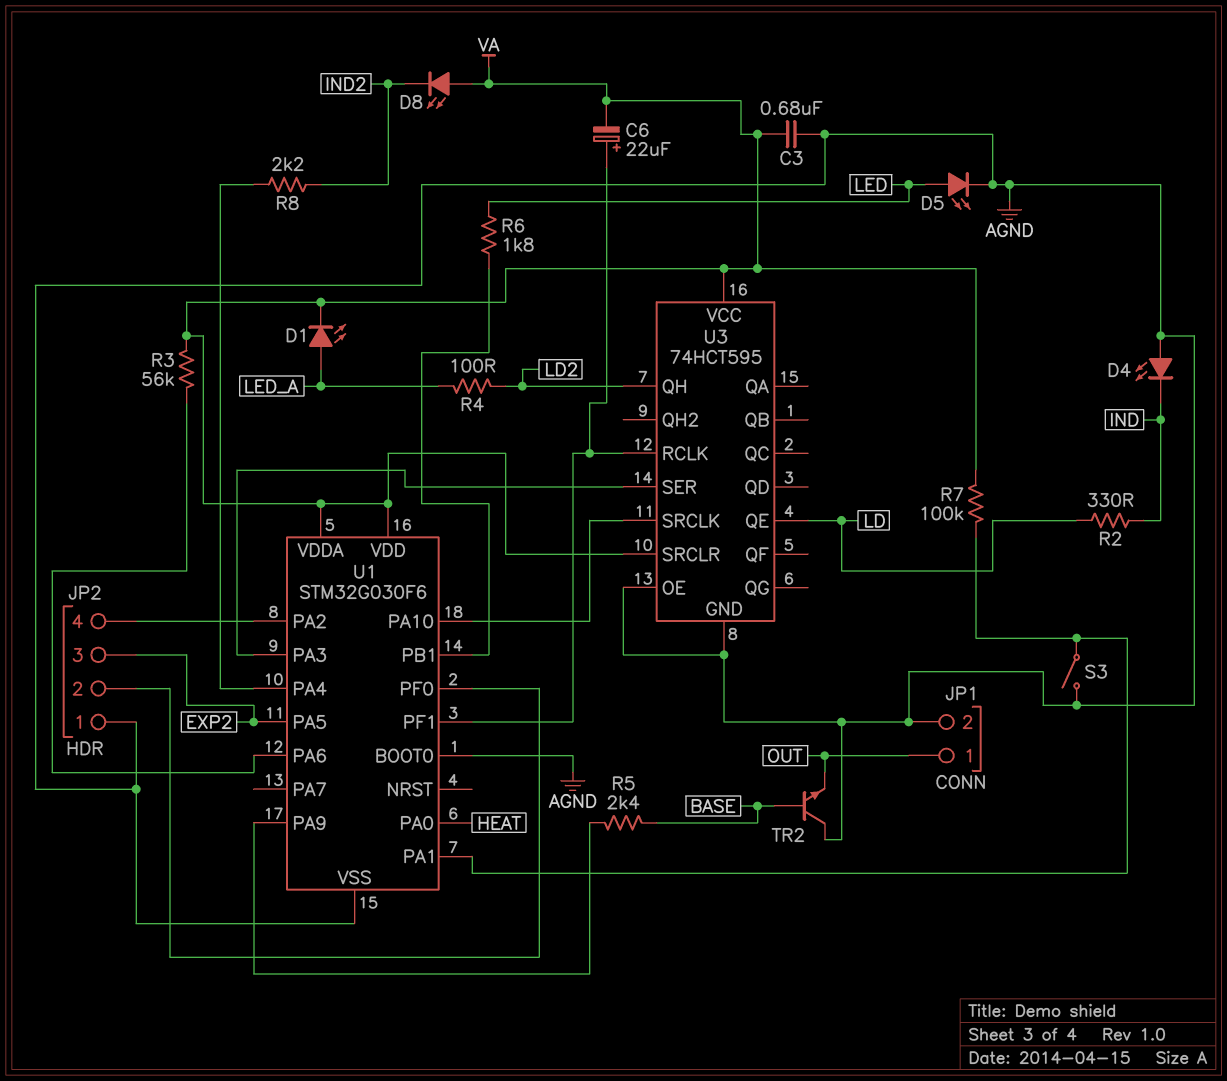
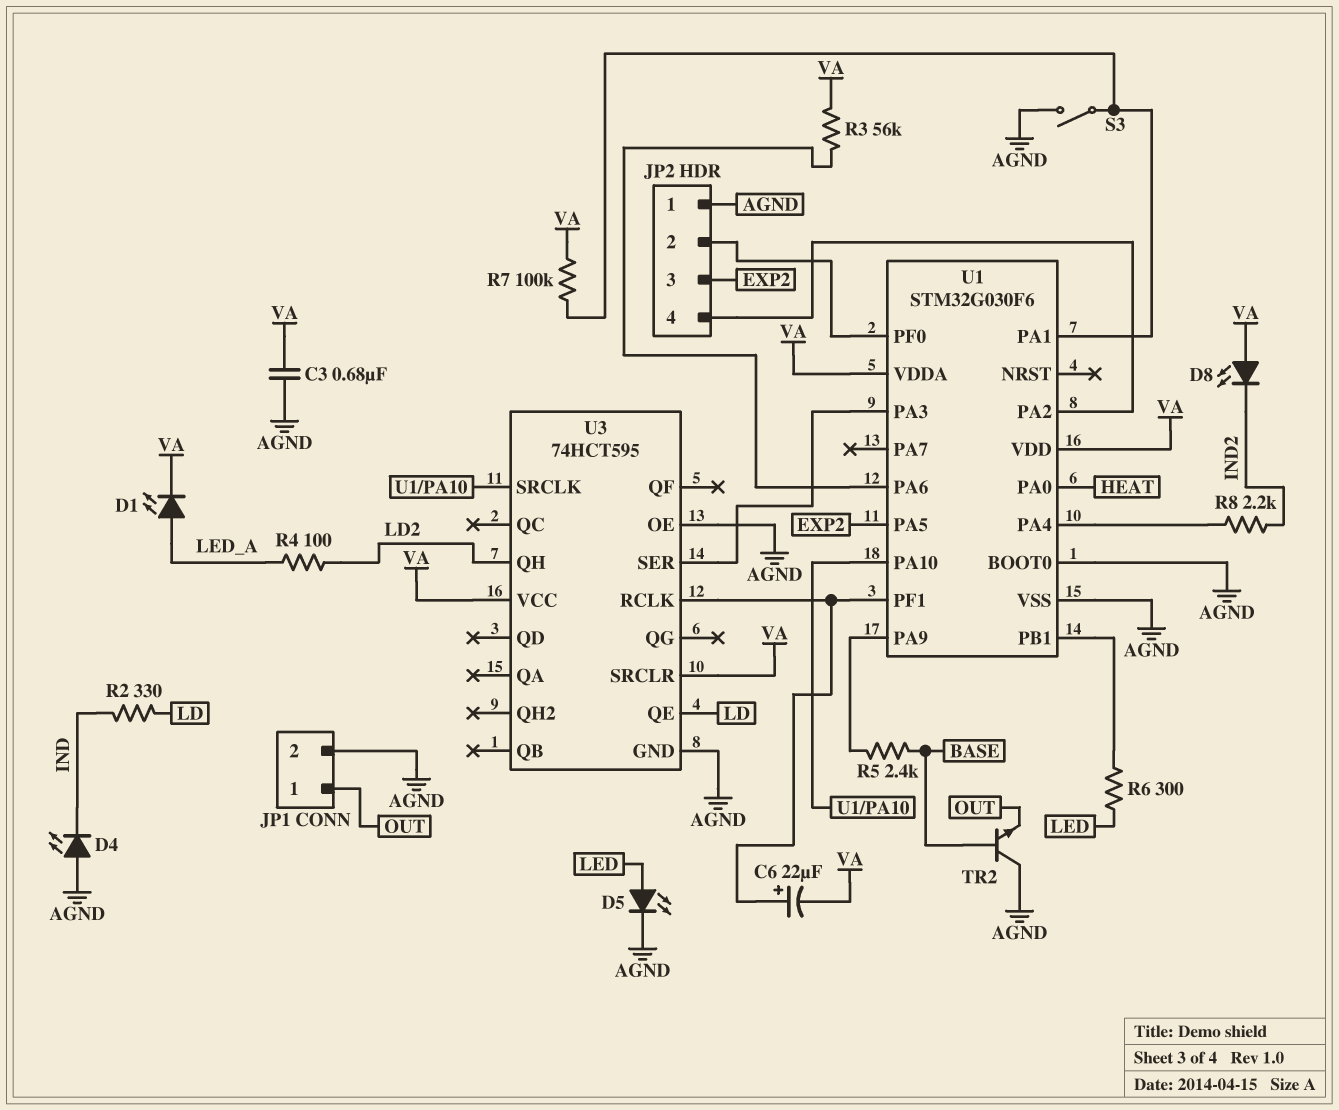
R6: 1.8k (LED, U1/PB1) -> 300 (LED, U1/PB1)

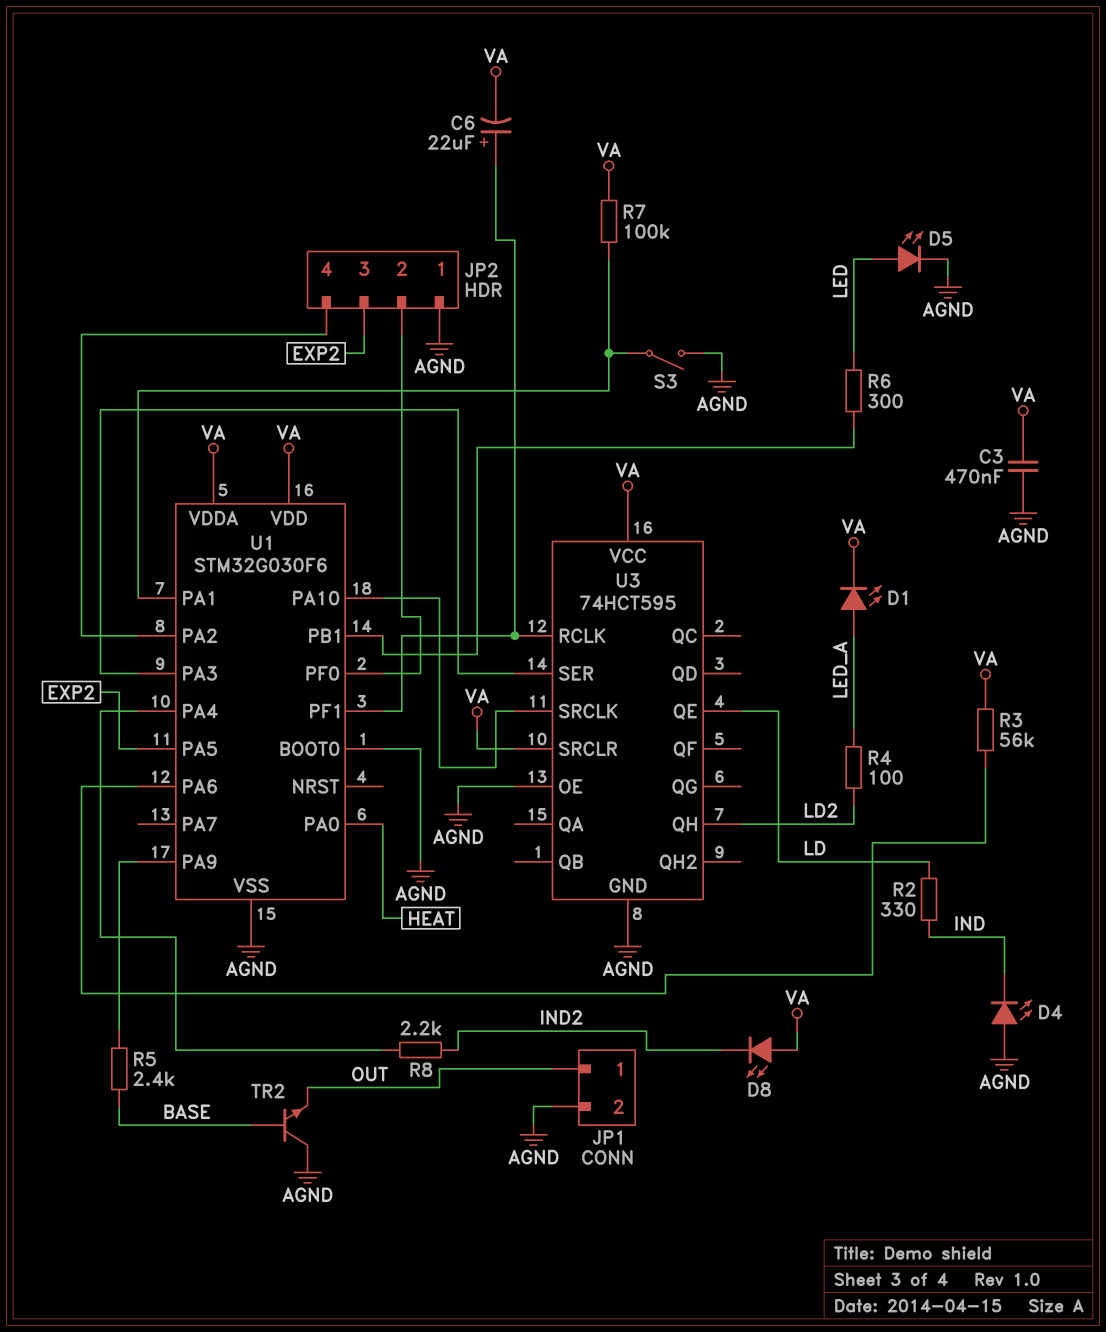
C3: 680nF (AGND, VA) -> 470nF (AGND, VA)

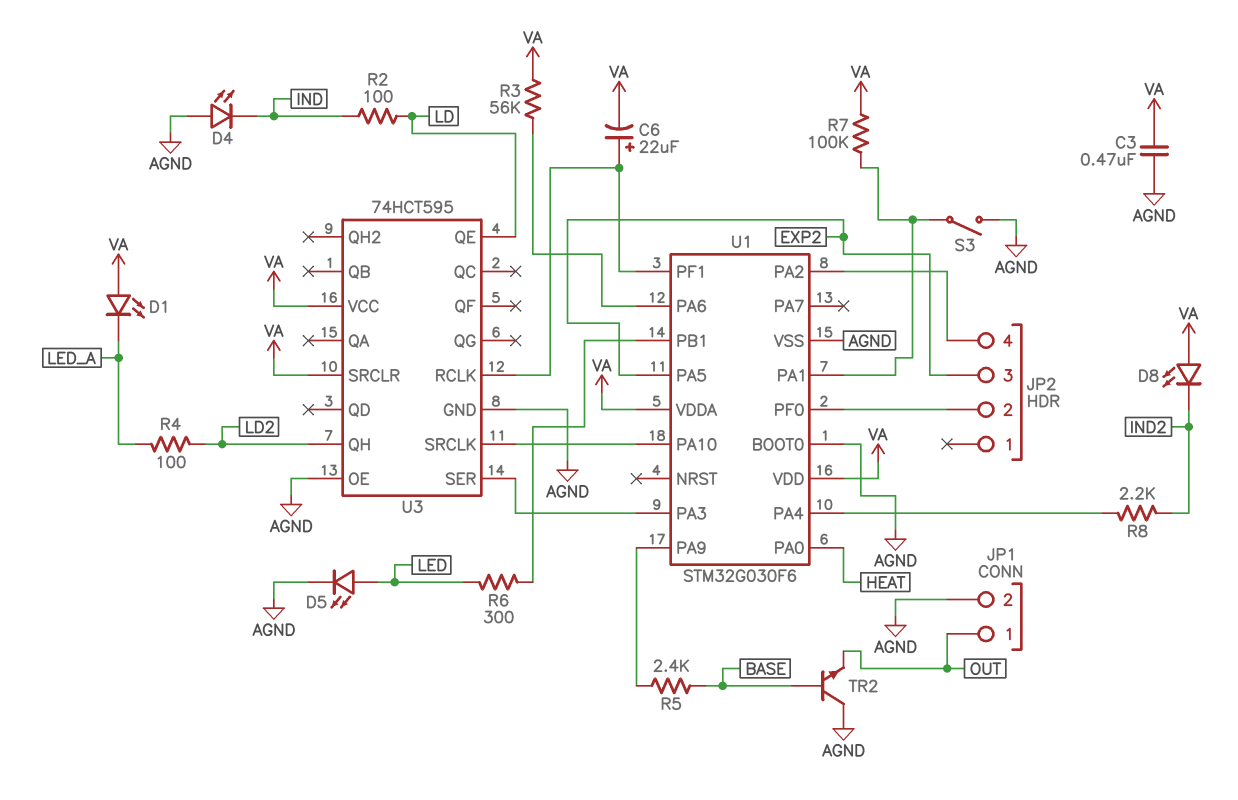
D1: LED (A LED_A, K VA) -> LED (A VA, K LED_A)
JP2 pin 1: AGND -> none
R2: 330 (IND, LD) -> 100 (IND, LD)

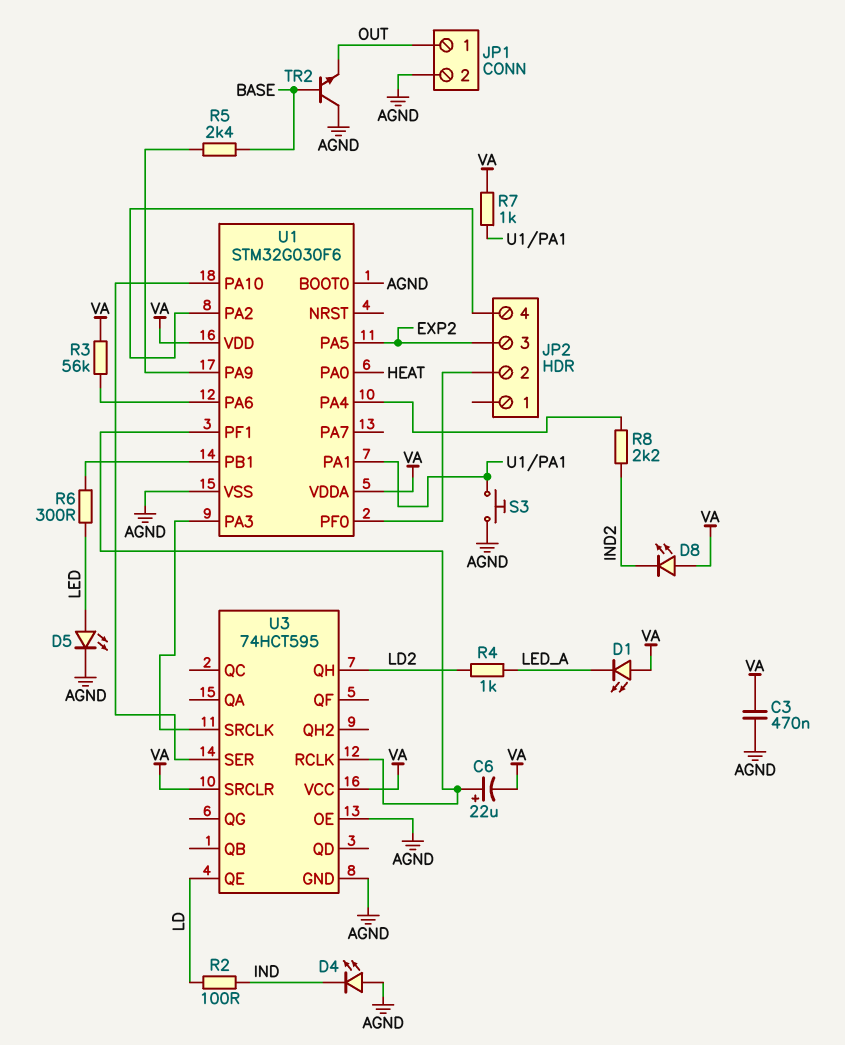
R4: 100 (LD2, LED_A) -> 1k (LD2, LED_A)
R7: 100k (U1/PA1, VA) -> 1k (U1/PA1, VA)
S3: switch (AGND, U1/PA1) -> button (AGND, U1/PA1)
U3 pin SER: U1/PA3 -> U1/PA10
U3 pin SRCLK: U1/PA10 -> U1/PA3

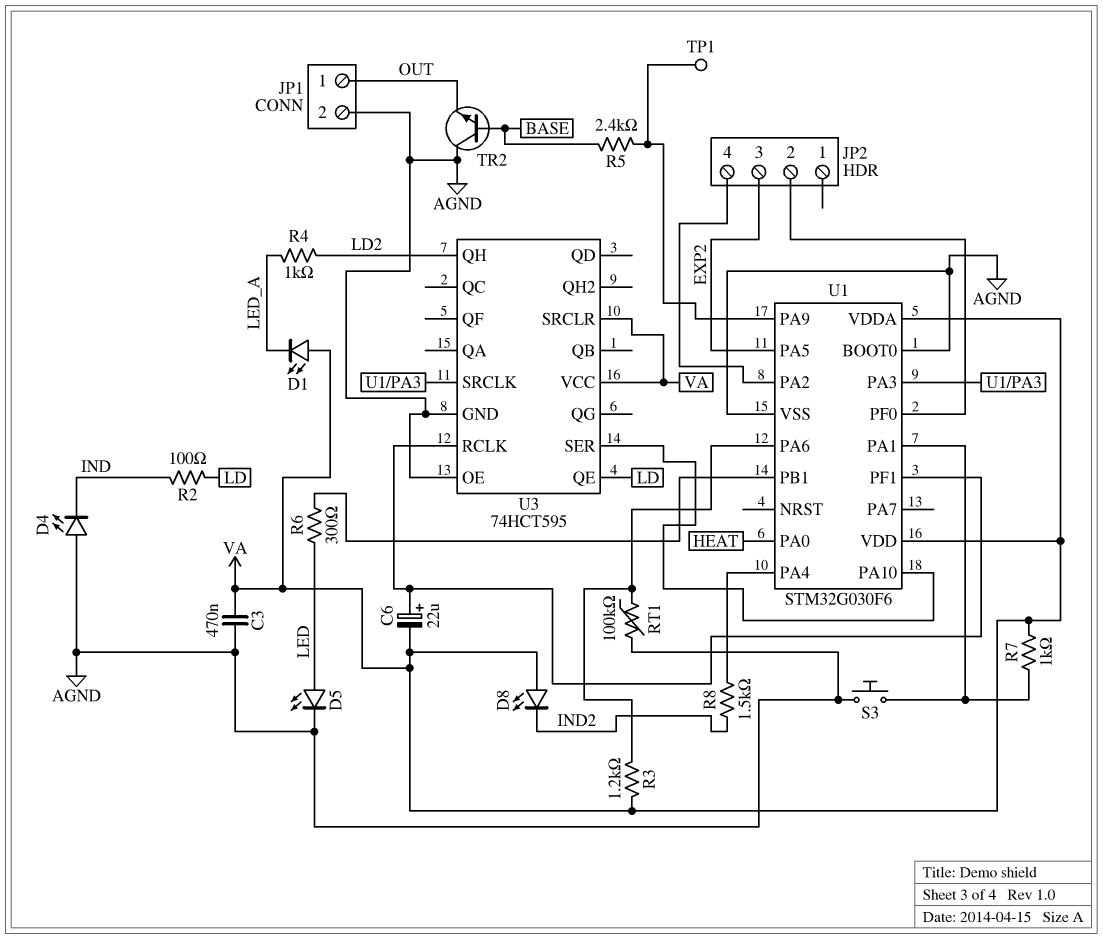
R3: 56k (U1/PA6, VA) -> 1.2k (U1/PA6, VA)
R8: 2.2k (IND2, U1/PA4) -> 1.5k (IND2, U1/PA4)
RT1: none -> 100k (AGND, U1/PA6)
TP1: none -> test point (U1/PA9)

